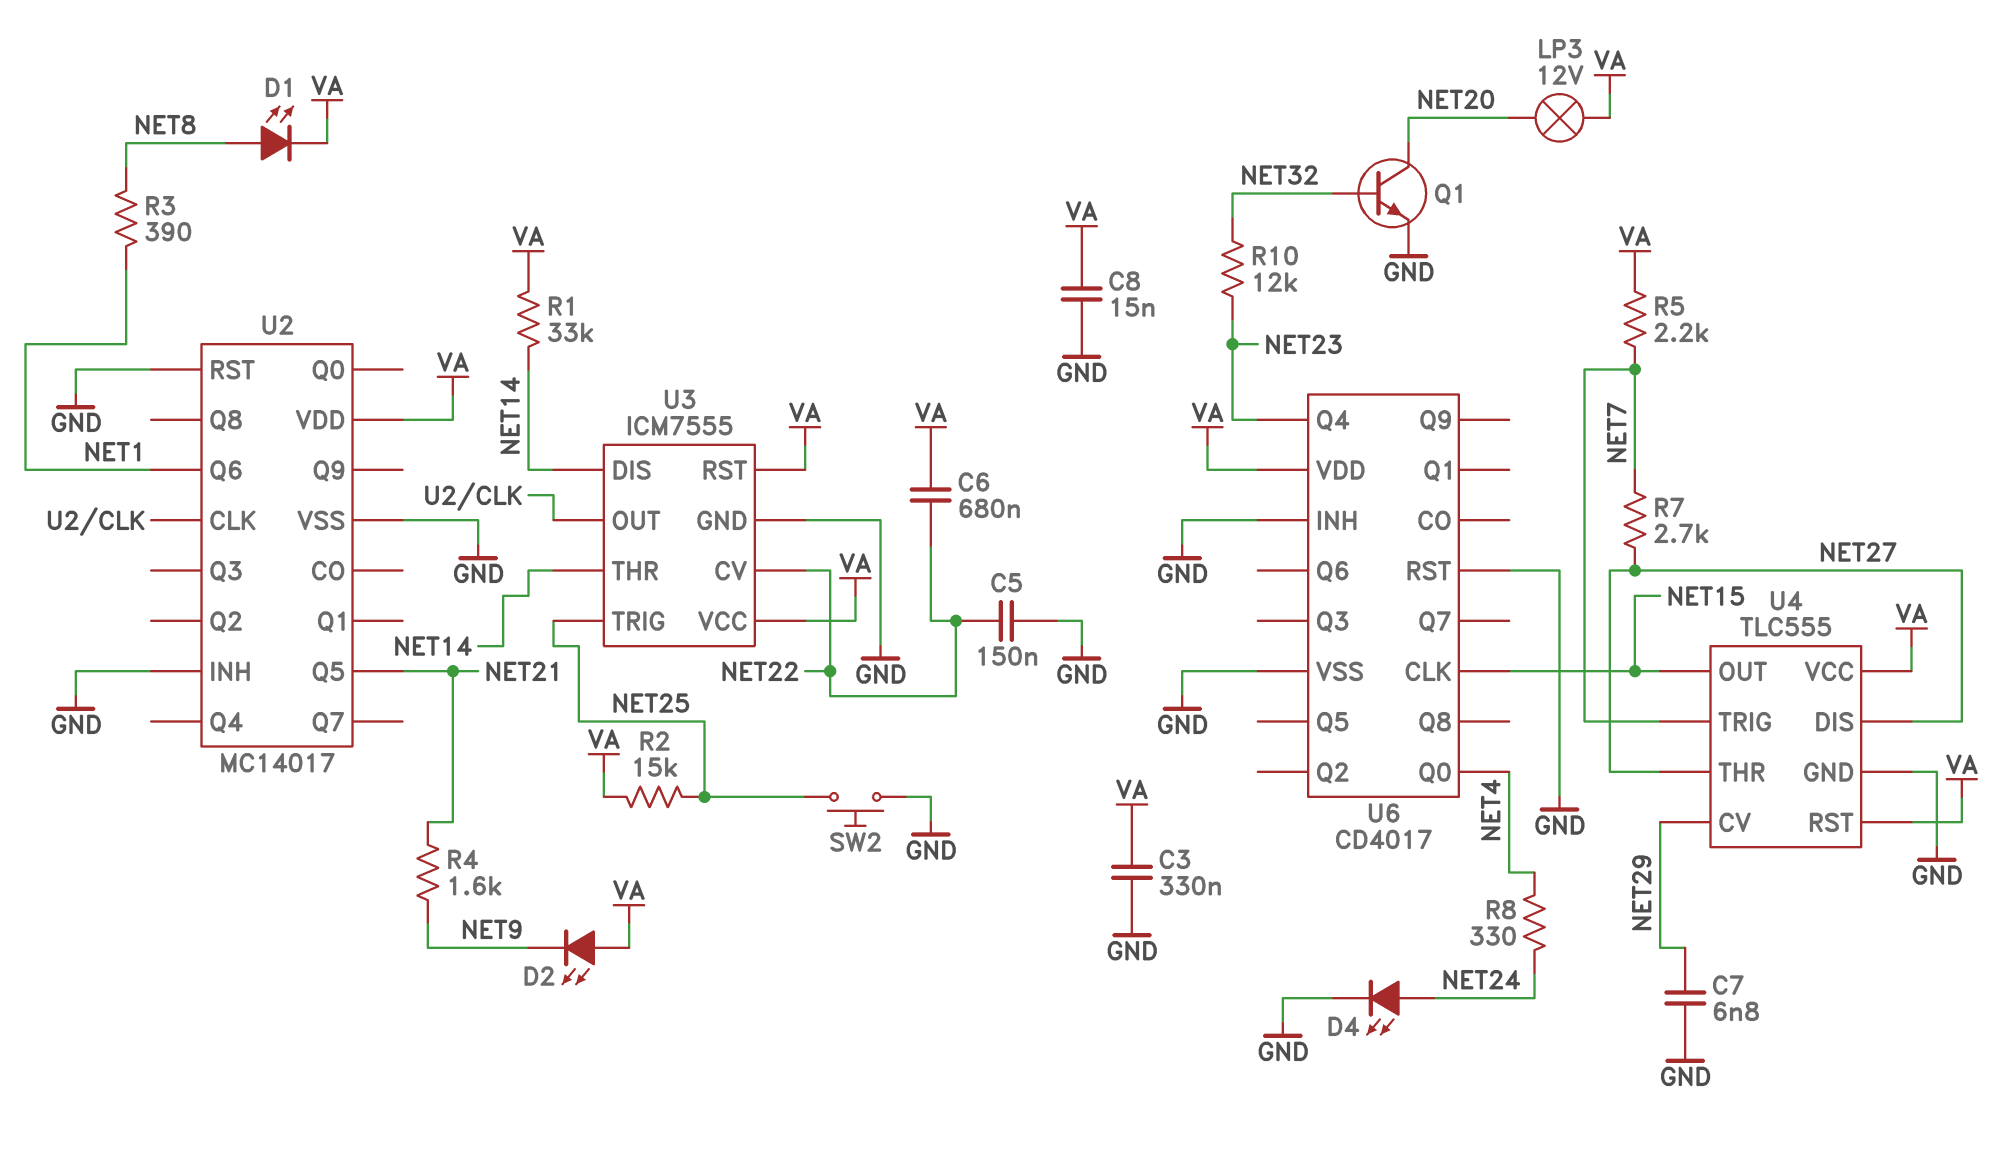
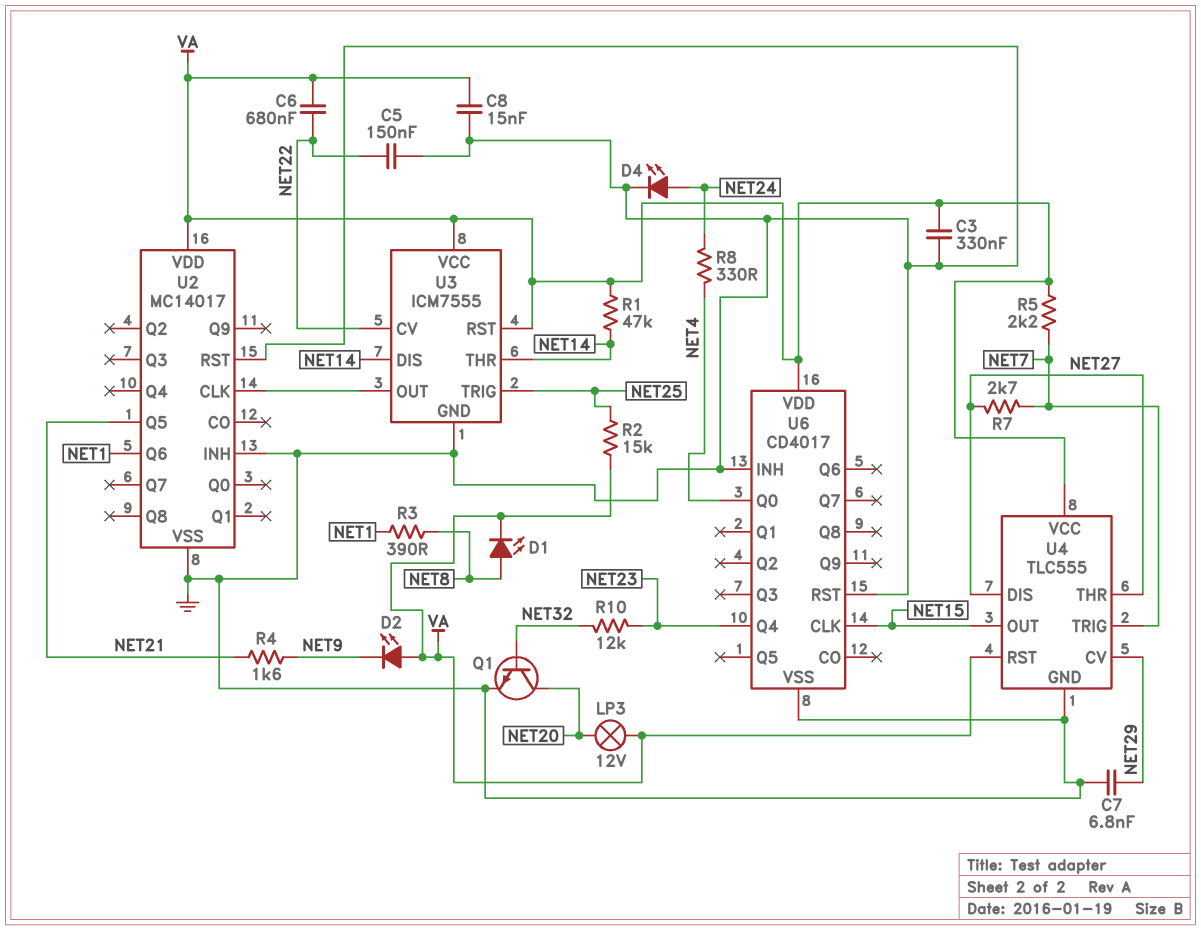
R1: 33k (NET14, VA) -> 47k (NET14, VA)
SW2: button (GND, NET25) -> none

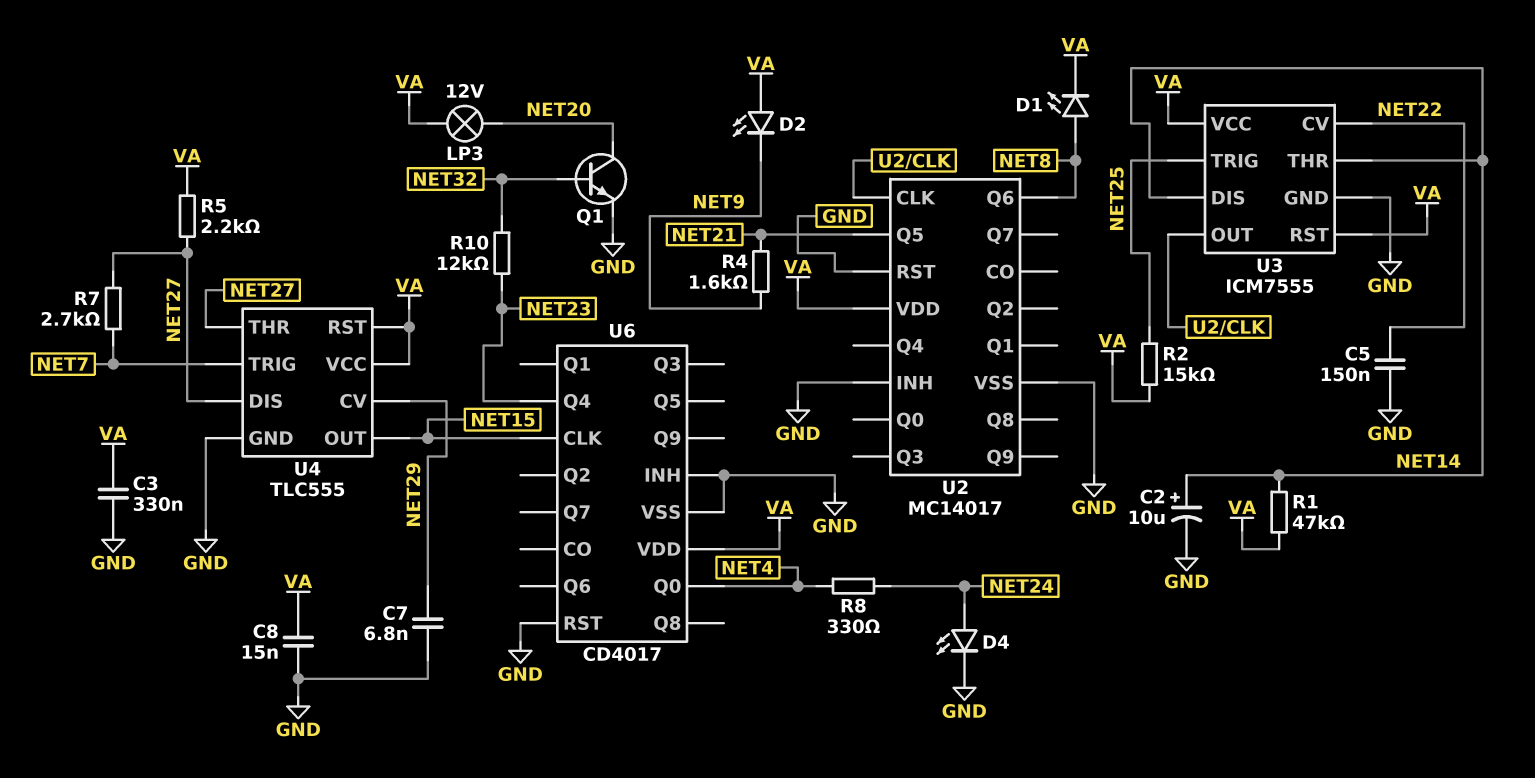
C2: none -> 10uF (plus NET14, minus GND)
C6: 680nF (NET22, VA) -> none
R3: 390 (NET1, NET8) -> none
R5: 2.2k (NET7, VA) -> 2.2k (NET27, VA)
U2 pin Q6: NET1 -> NET8

